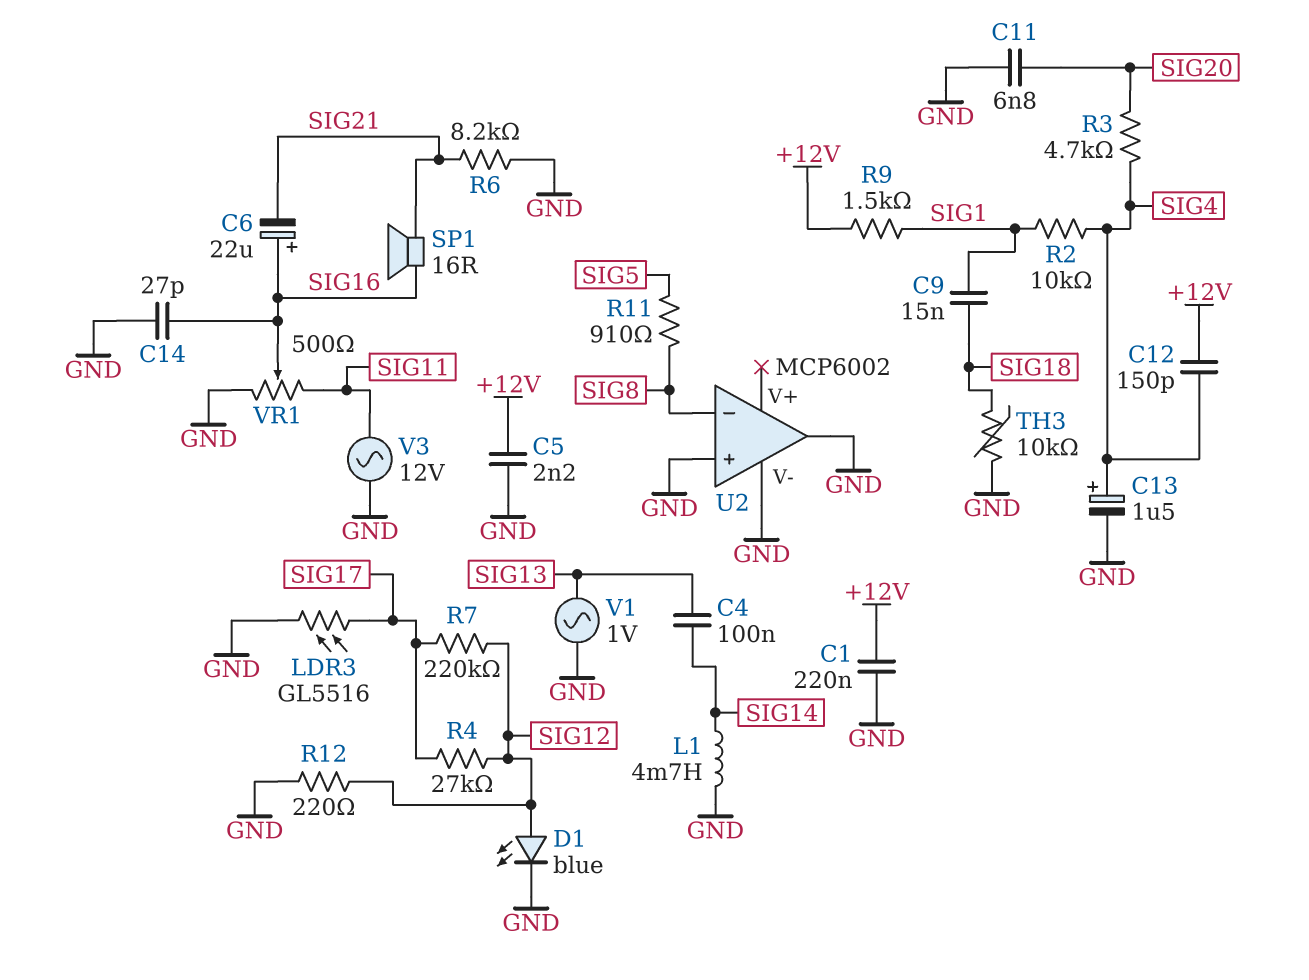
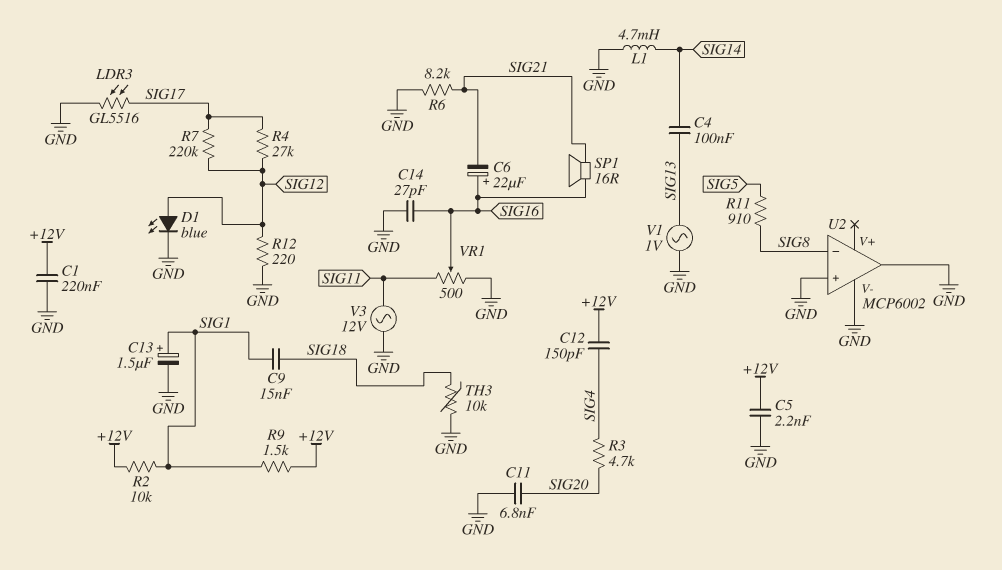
C13: 1.5uF (plus SIG4, minus GND) -> 1.5uF (plus SIG1, minus GND)
R2: 10k (SIG1, SIG4) -> 10k (+12V, SIG1)

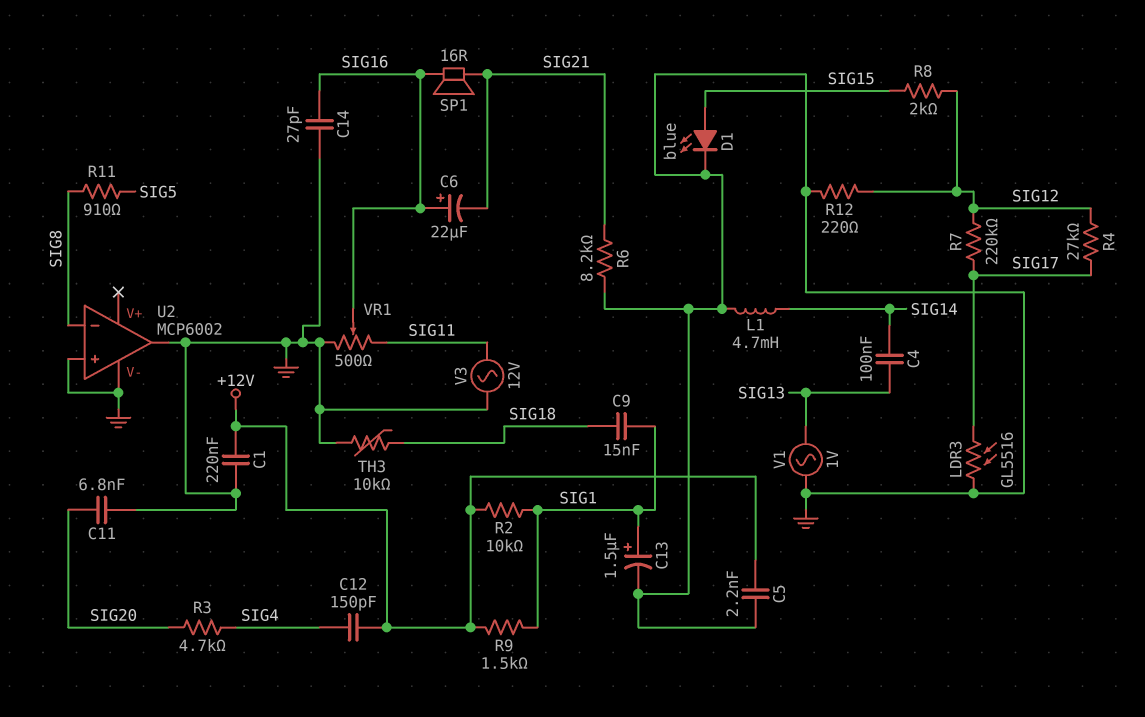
D1: LED blue (A SIG12, K GND) -> LED blue (A SIG15, K GND)
R8: none -> 2k (SIG12, SIG15)

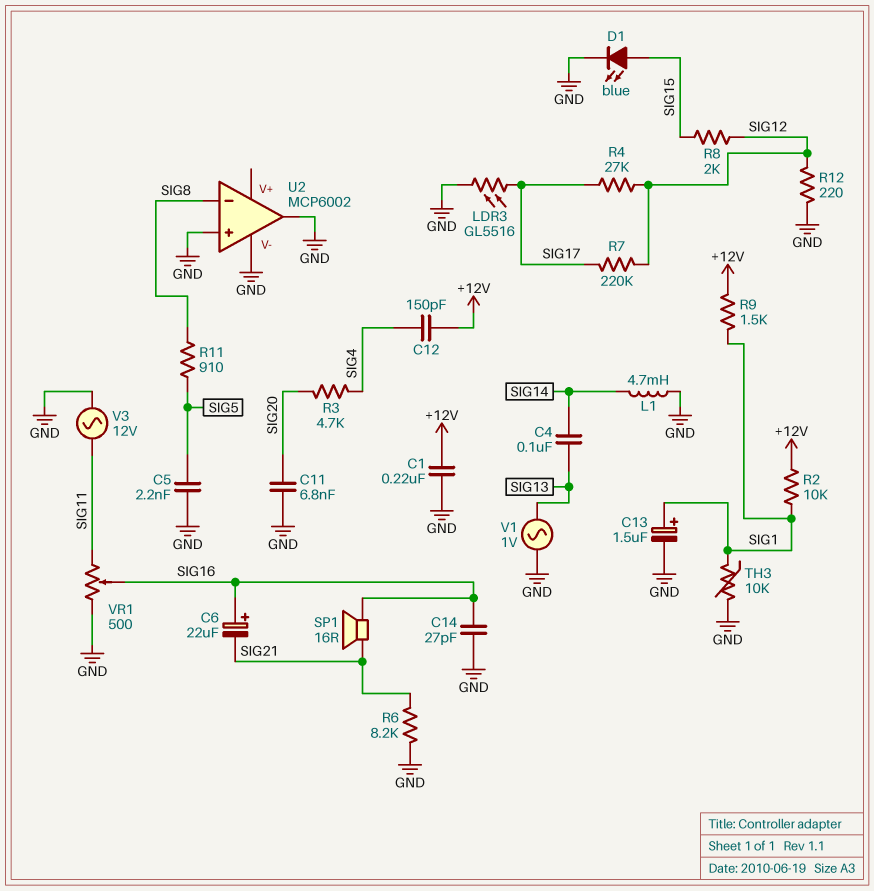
C5: 2.2nF (+12V, GND) -> 2.2nF (GND, SIG5)
C9: 15nF (SIG1, SIG18) -> none
TH3: 10k (GND, SIG18) -> 10k (GND, SIG1)

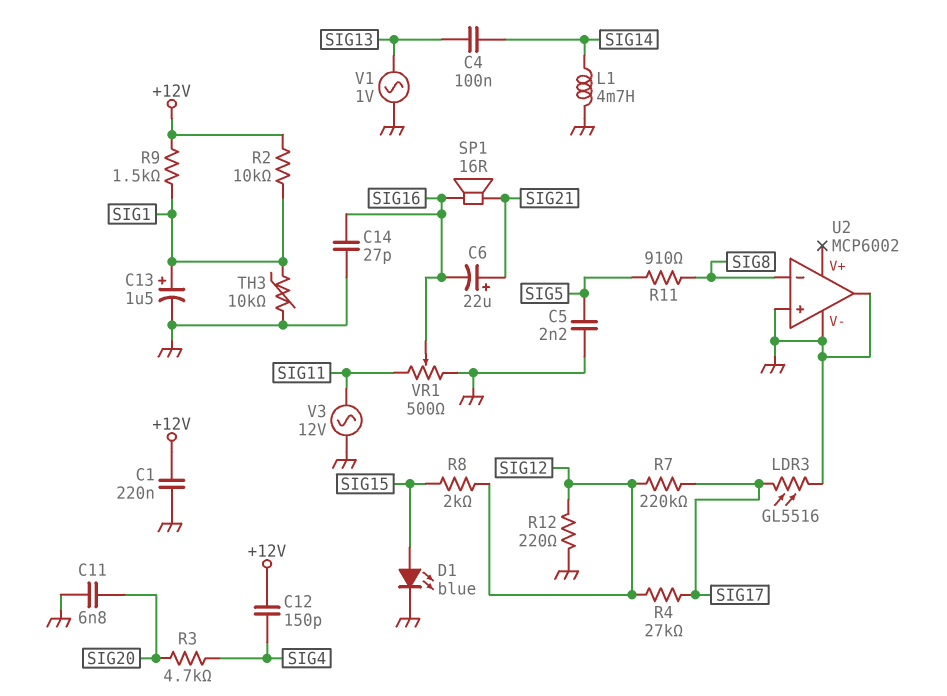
C6: 22uF (plus SIG16, minus SIG21) -> 22uF (plus SIG21, minus SIG16)
R6: 8.2k (GND, SIG21) -> none

